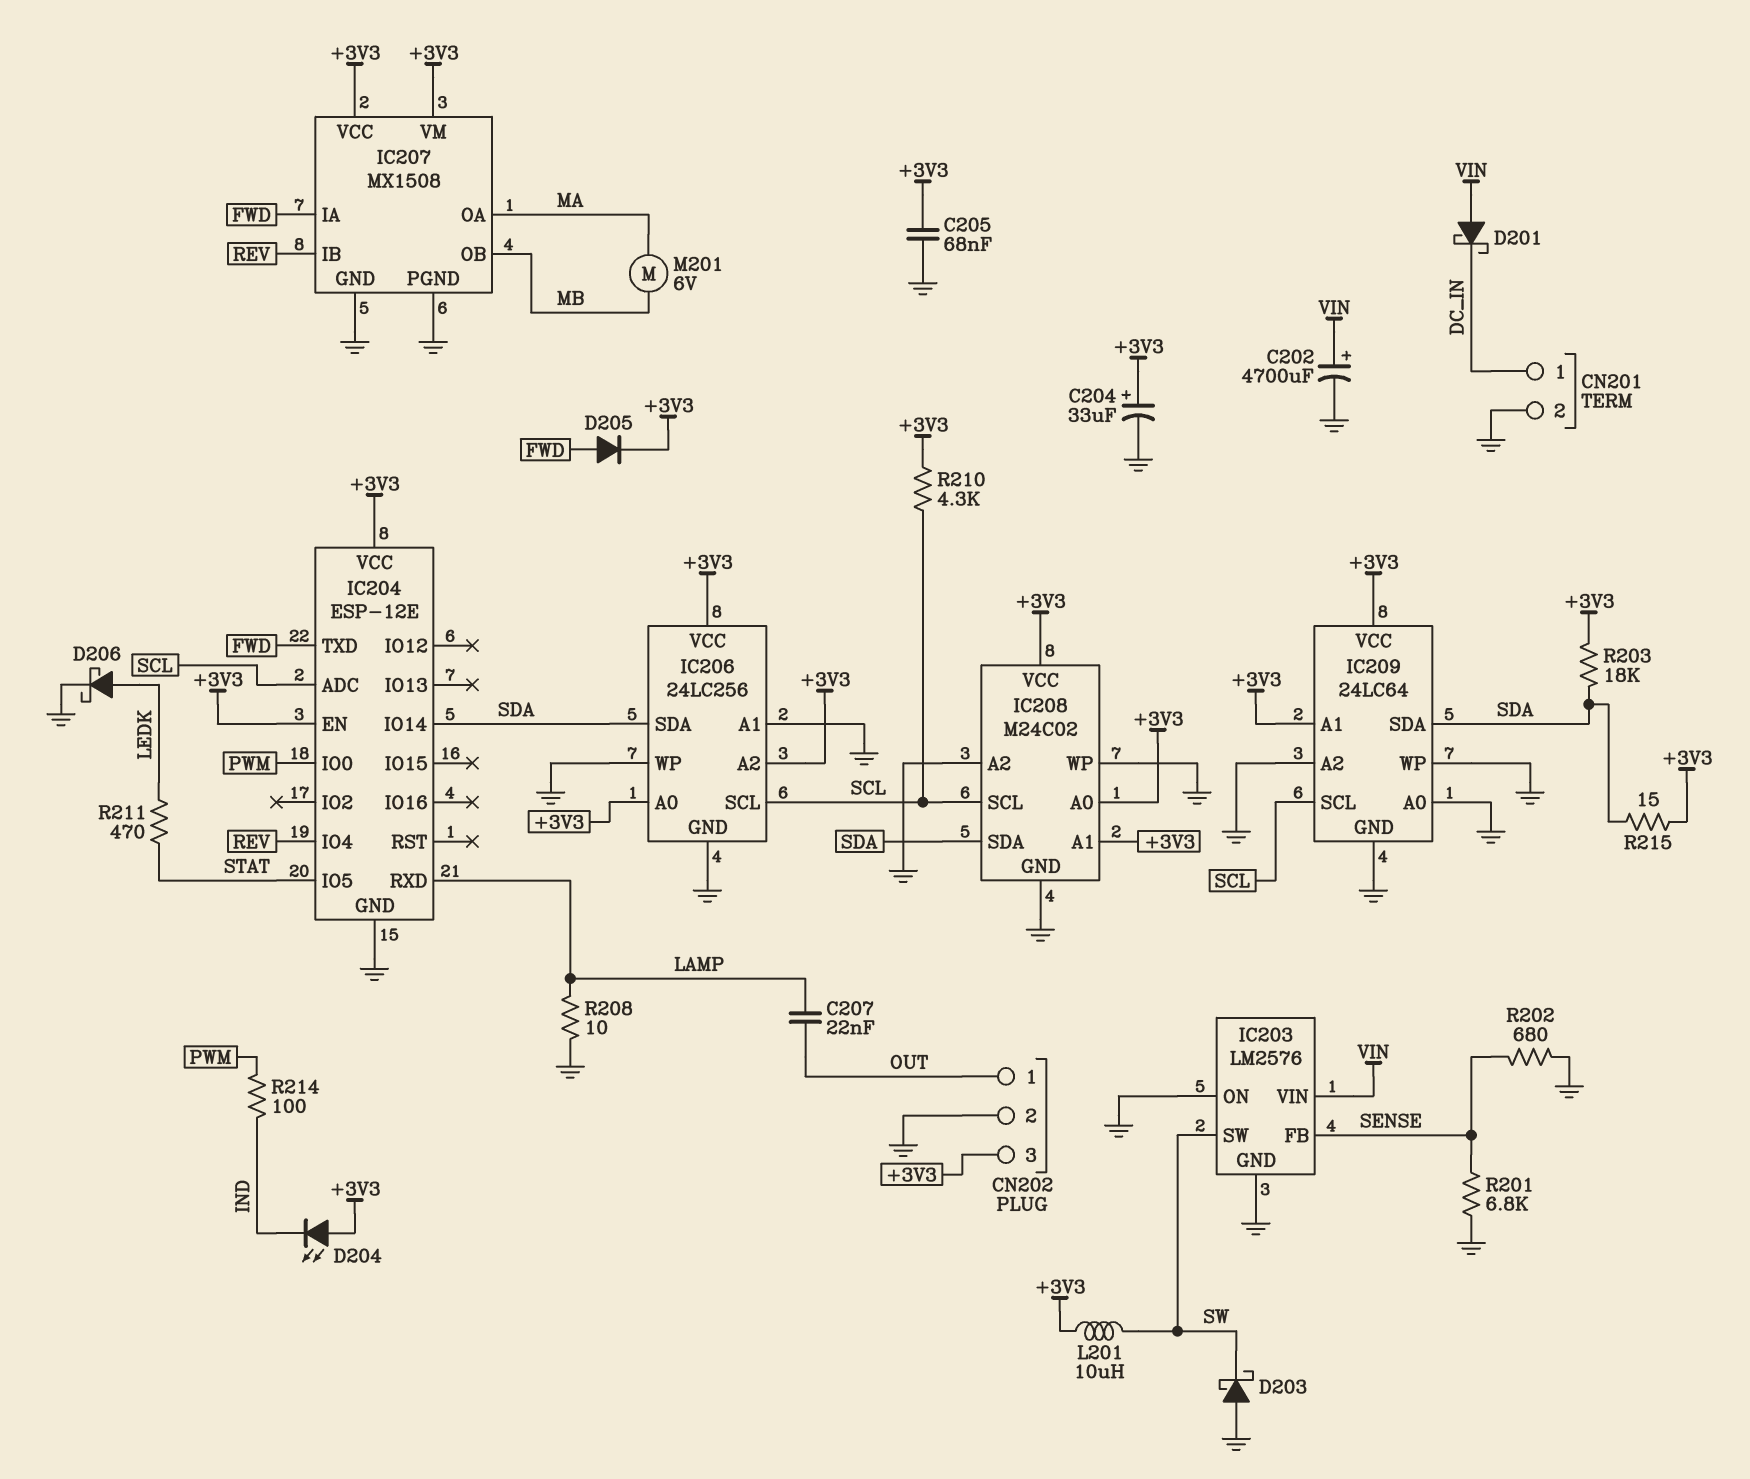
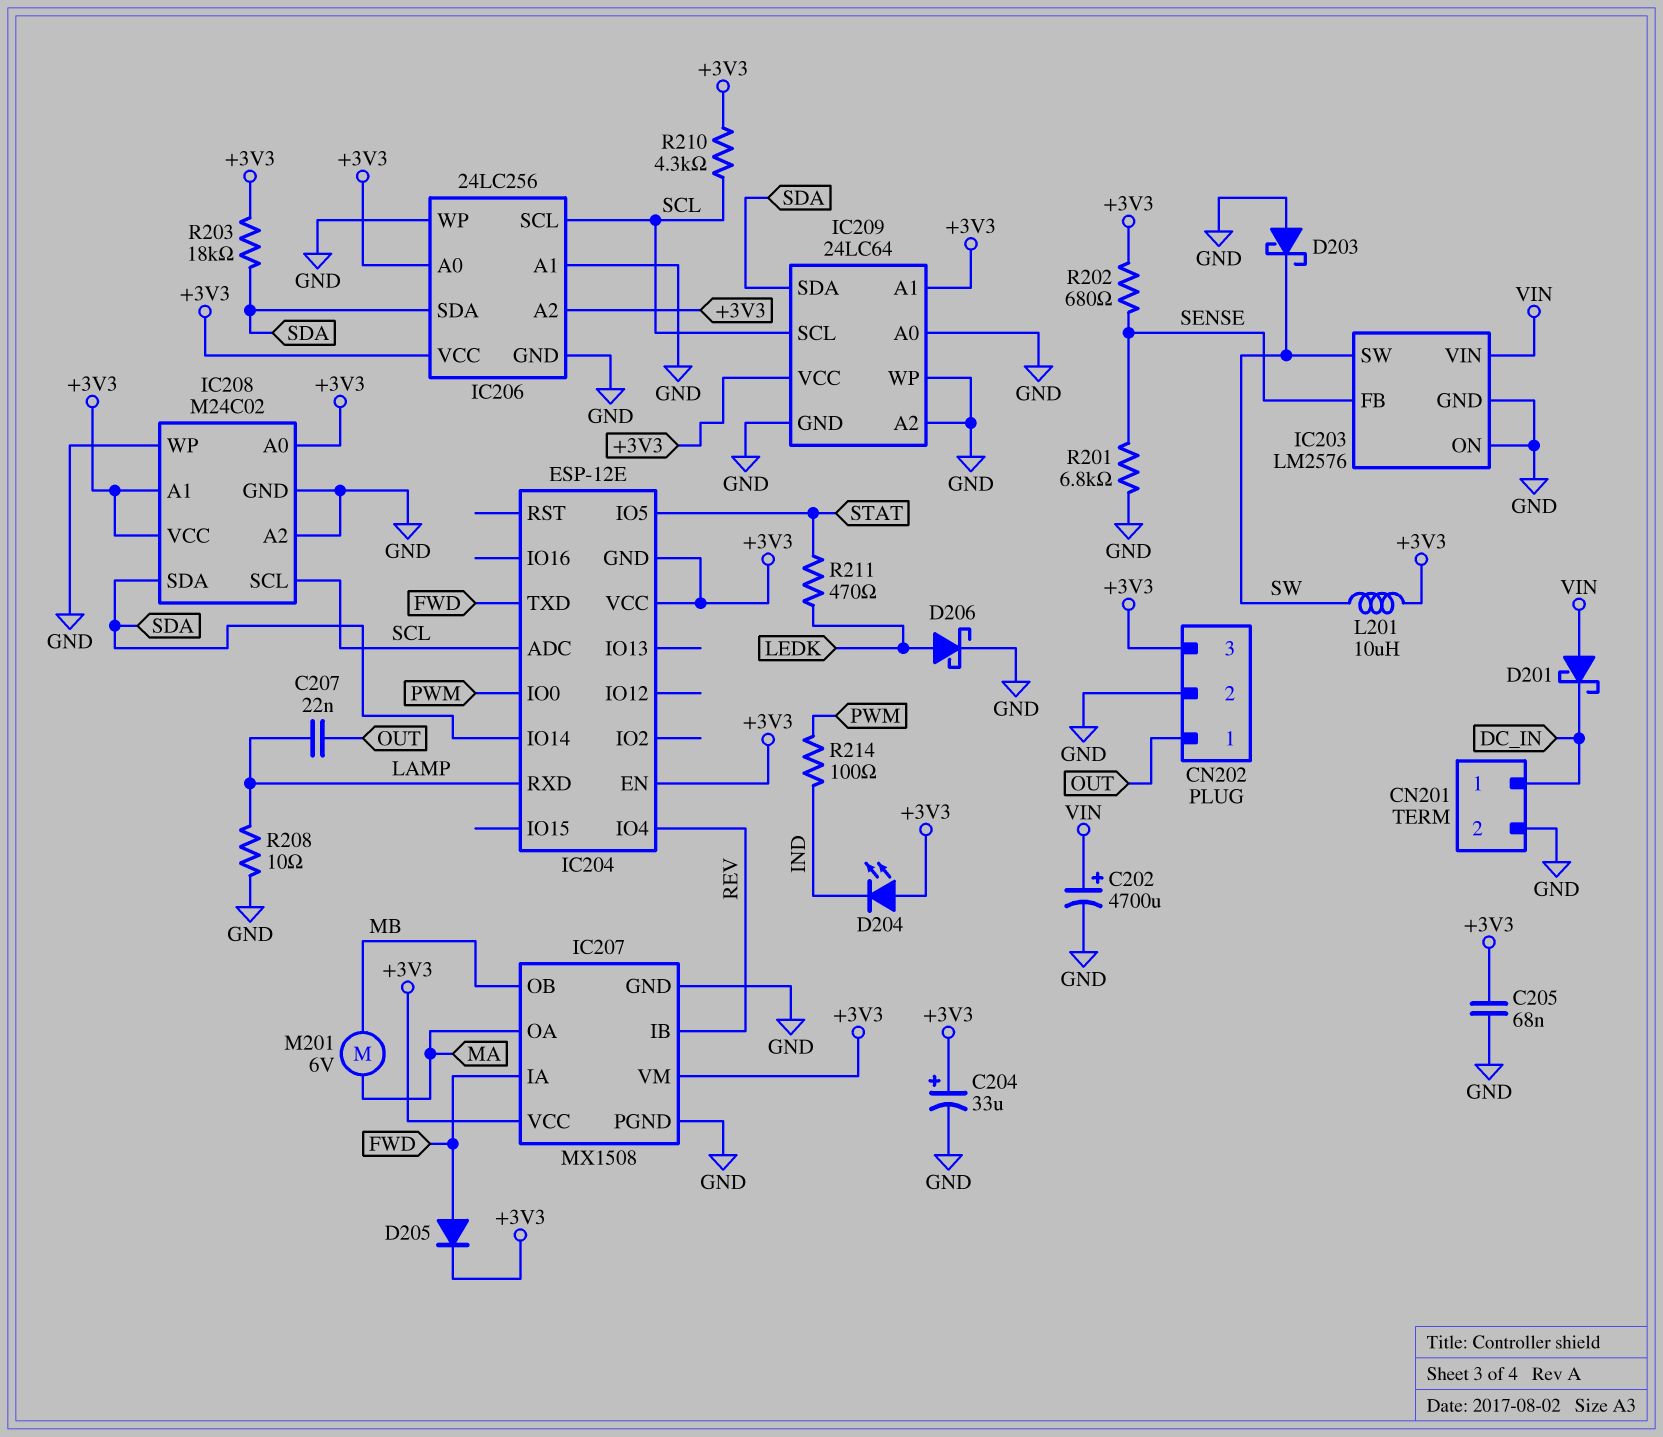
IC204 pin GND: GND -> +3V3
R202: 680 (GND, SENSE) -> 680 (+3V3, SENSE)
R215: 15 (+3V3, SDA) -> none

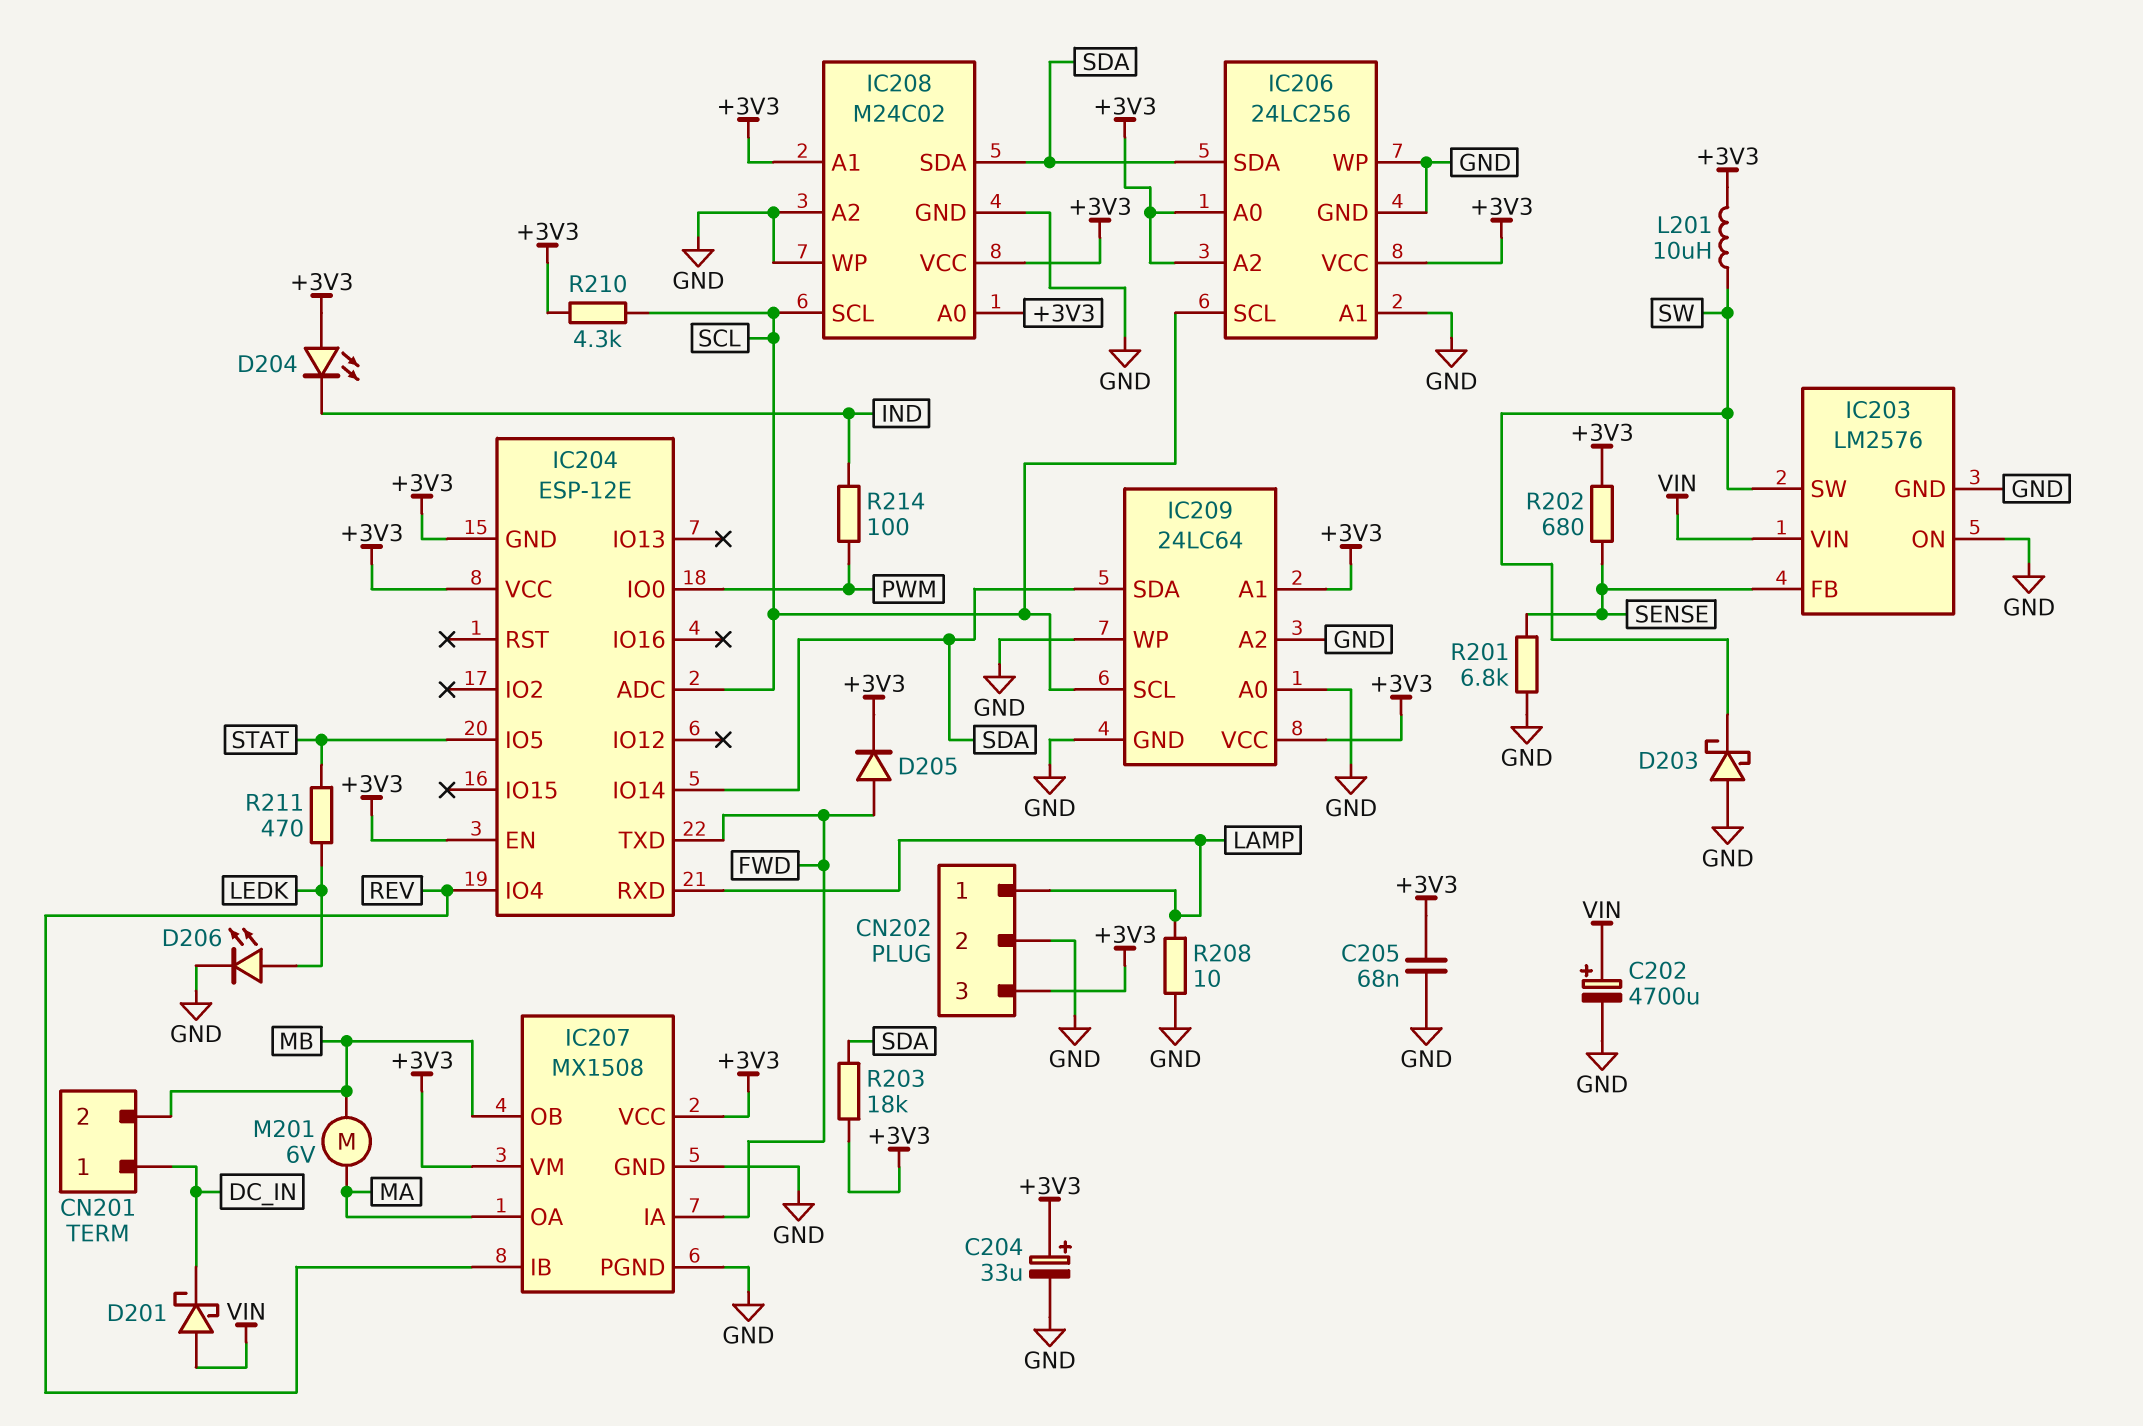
C207: 22nF (LAMP, OUT) -> none
CN201 pin 2: GND -> MB
CN202 pin 1: OUT -> LAMP
D206: schottky (A LEDK, K GND) -> LED (A LEDK, K GND)

